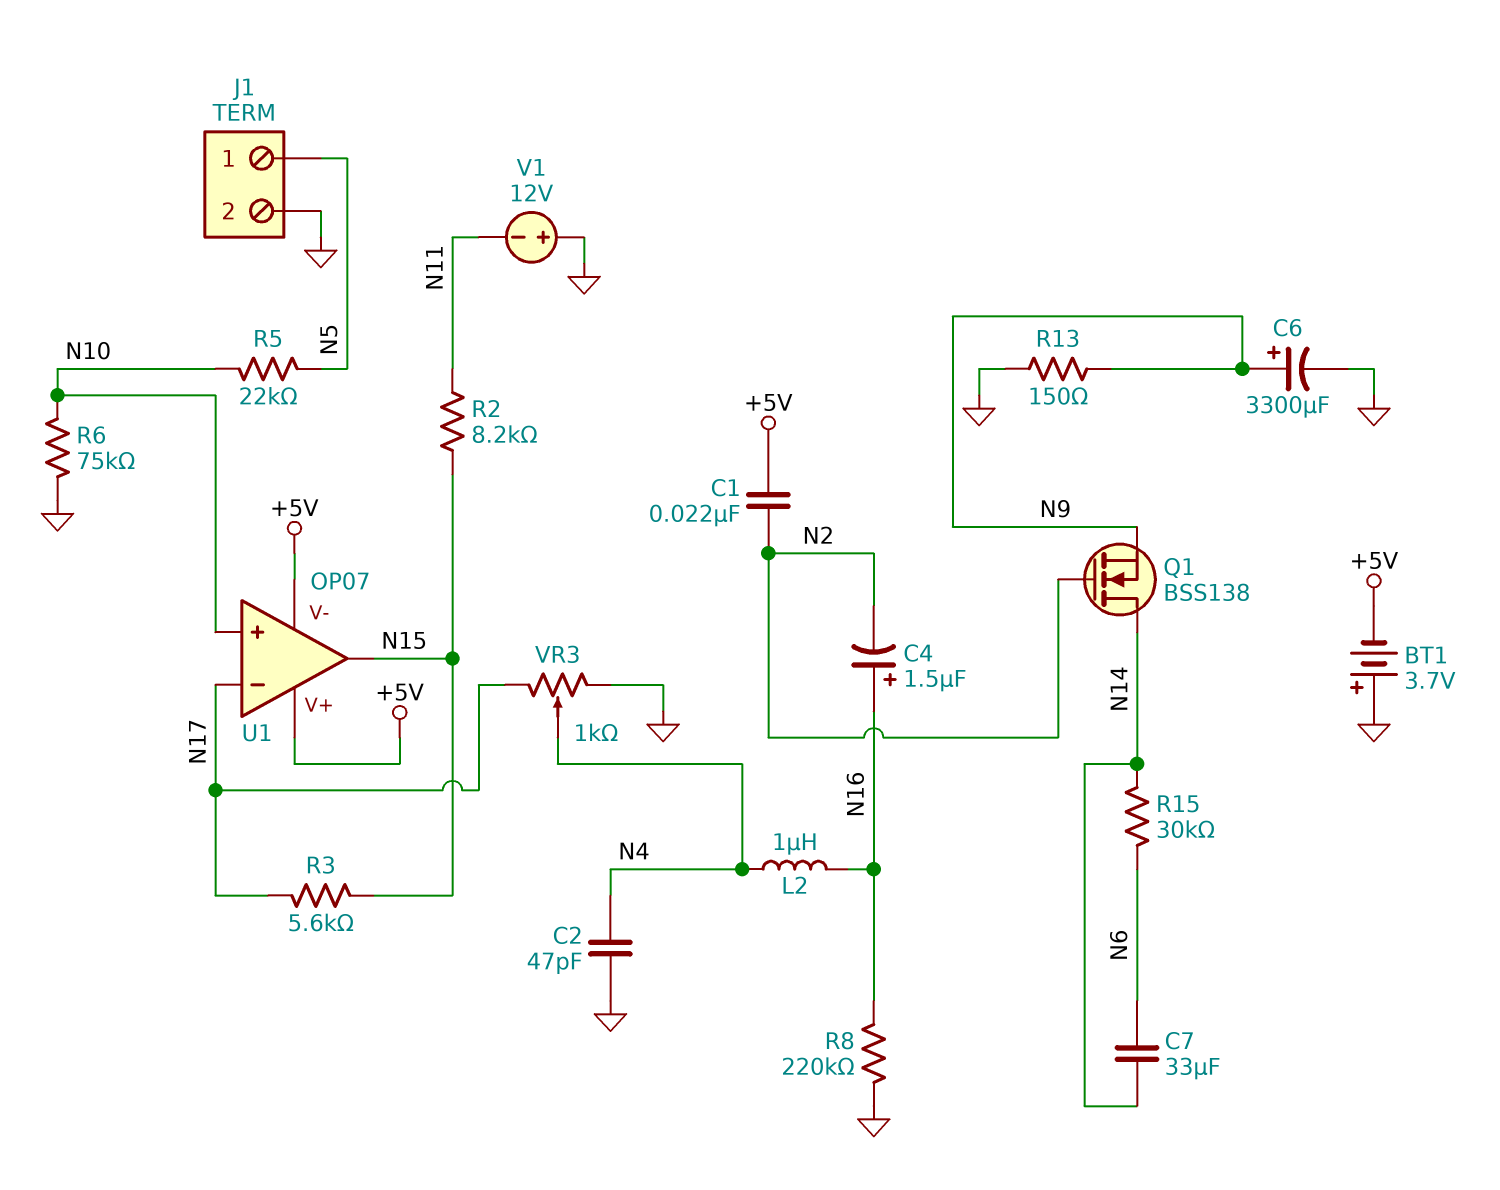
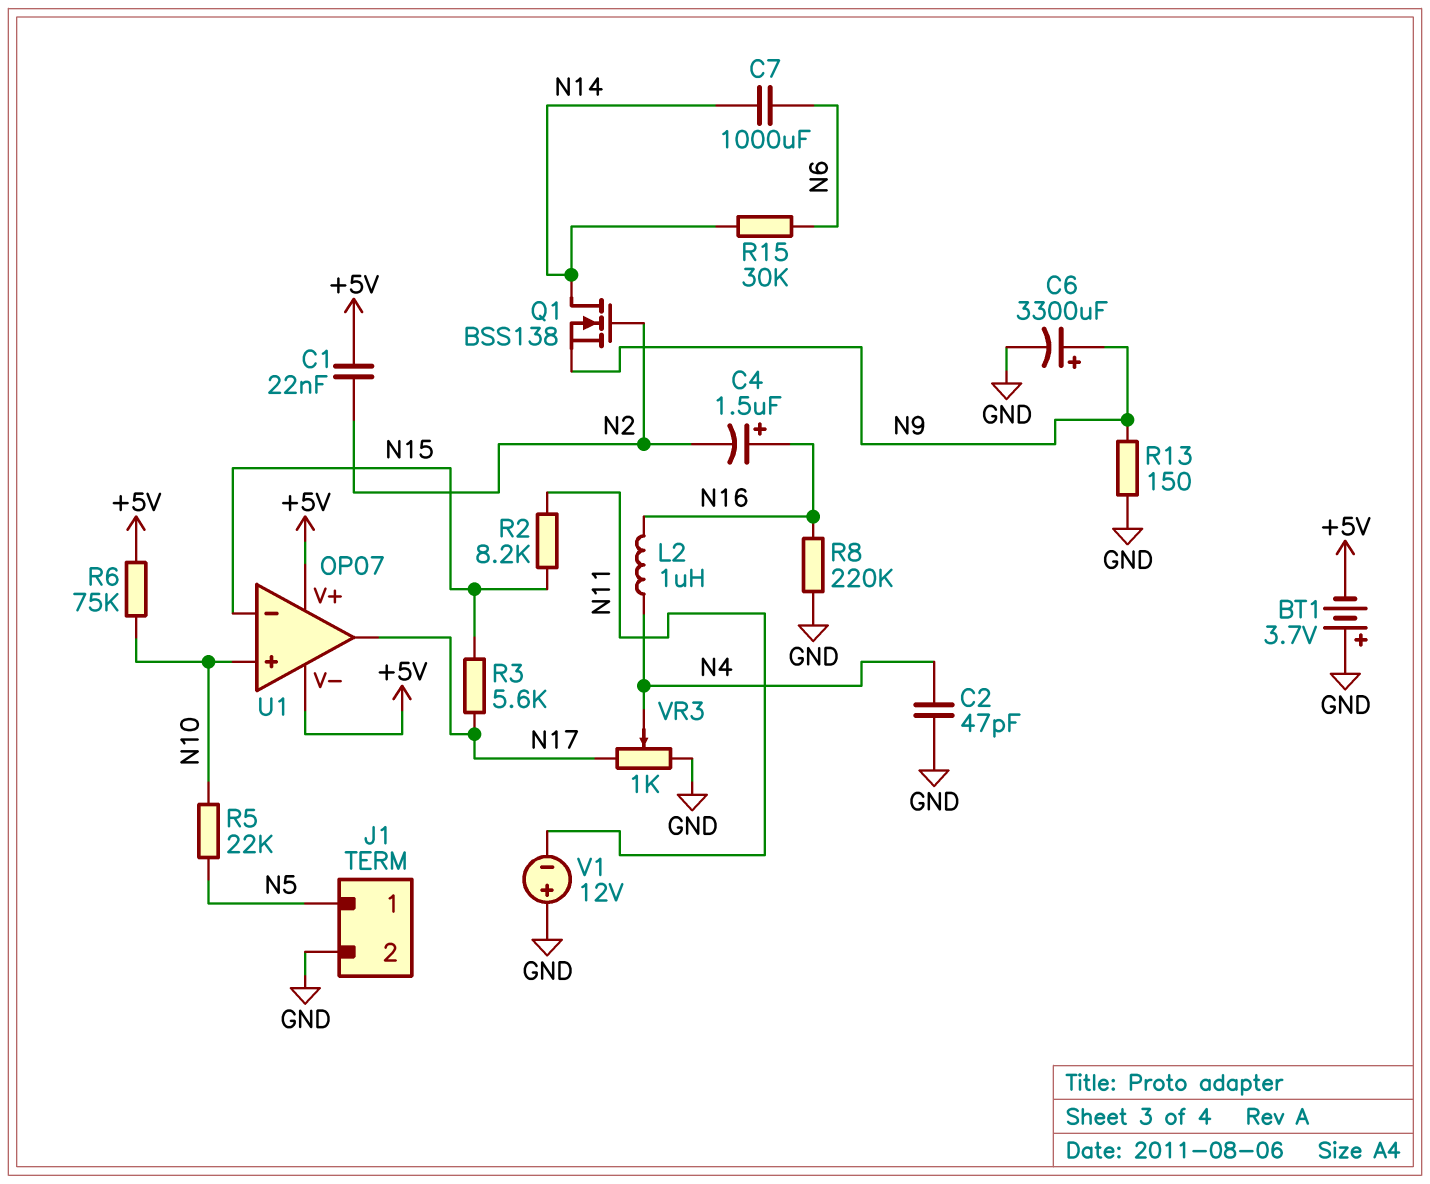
C7: 33uF (N6, N14) -> 1000uF (N6, N14)
R6: 75k (GND, N10) -> 75k (+5V, N10)
U1 pin in-: N17 -> N15
U1 pin out: N15 -> N17

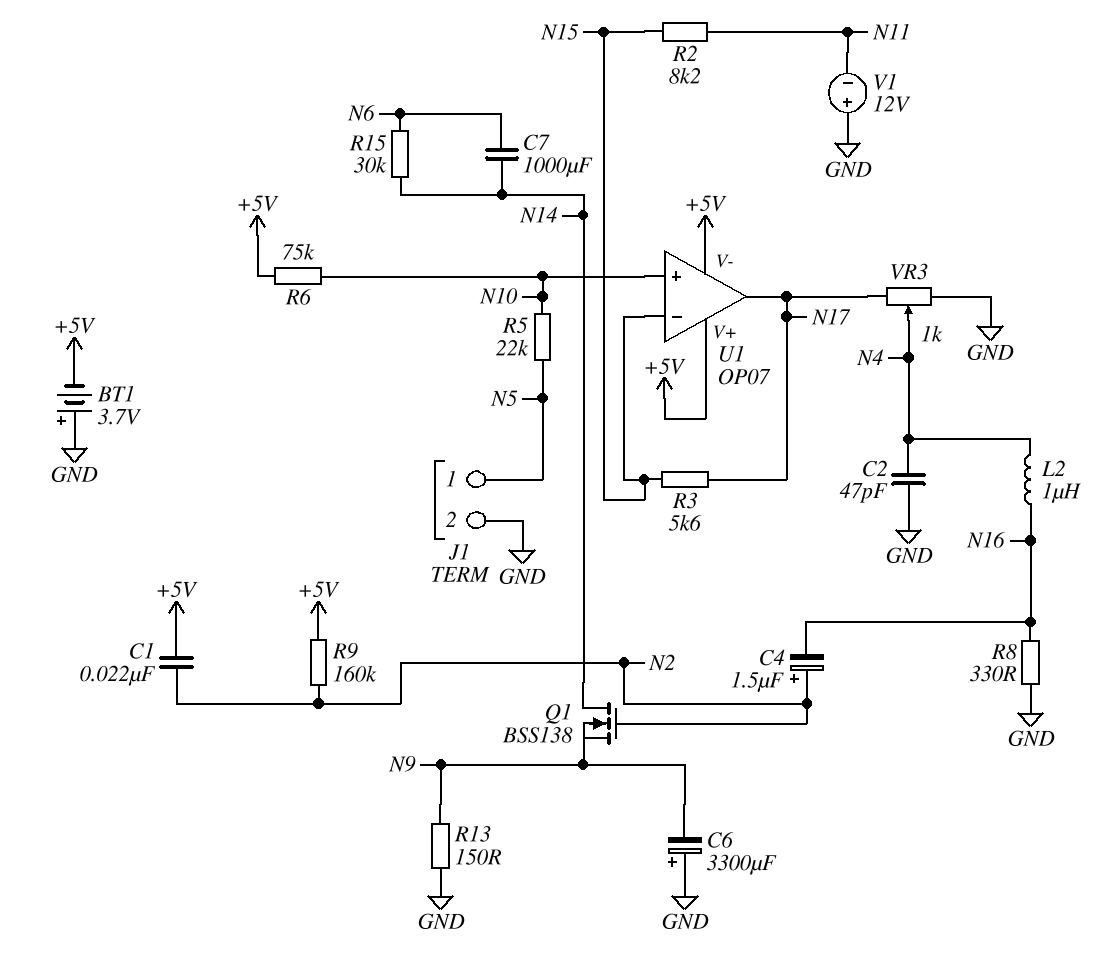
C4: 1.5uF (plus N16, minus N2) -> 1.5uF (plus N2, minus N16)
C6: 3300uF (plus N9, minus GND) -> 3300uF (plus GND, minus N9)
R8: 220k (GND, N16) -> 330 (GND, N16)
R9: none -> 160k (+5V, N2)

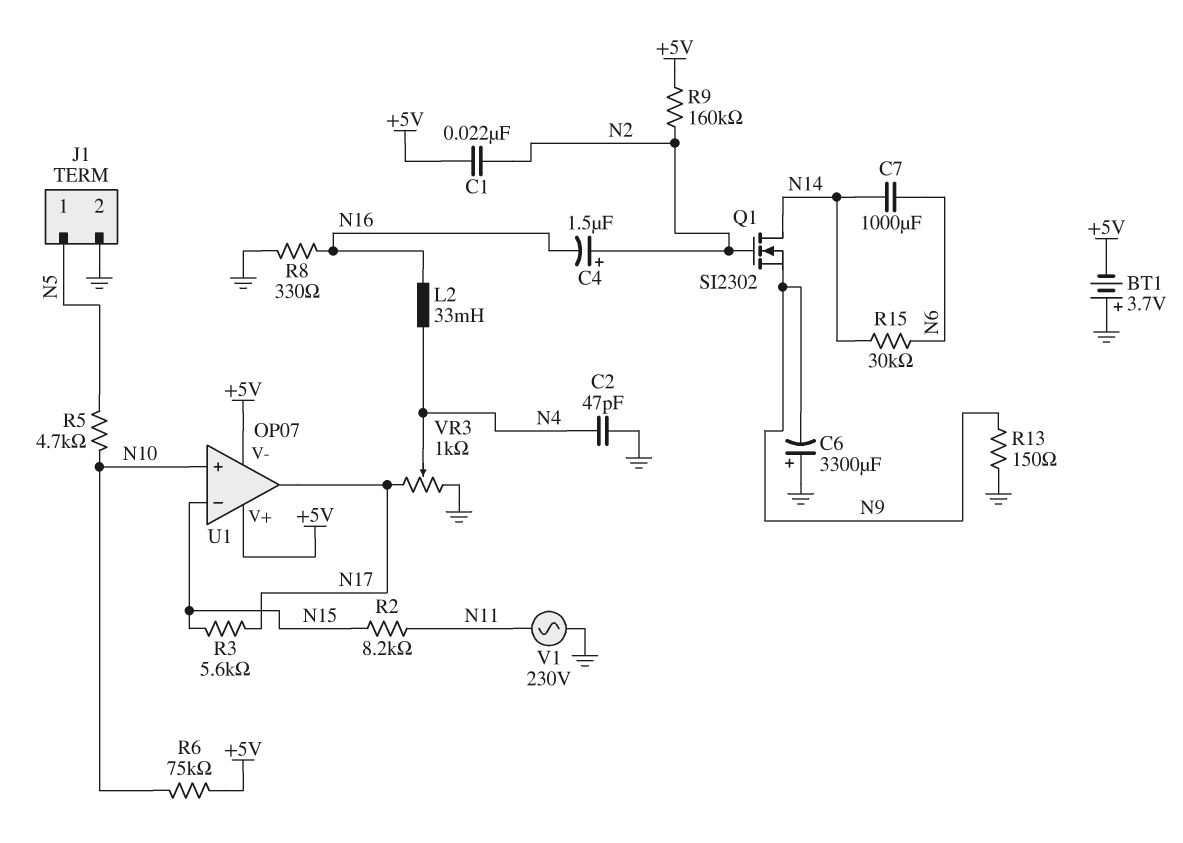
L2: 1uH (N4, N16) -> 33mH (N4, N16)
Q1: NMOS BSS138 (G N2, D N14, S N9) -> NMOS SI2302 (G N2, D N14, S N9)
R5: 22k (N5, N10) -> 4.7k (N5, N10)
V1: 12V (plus GND, minus N11) -> AC 230V (GND, N11)

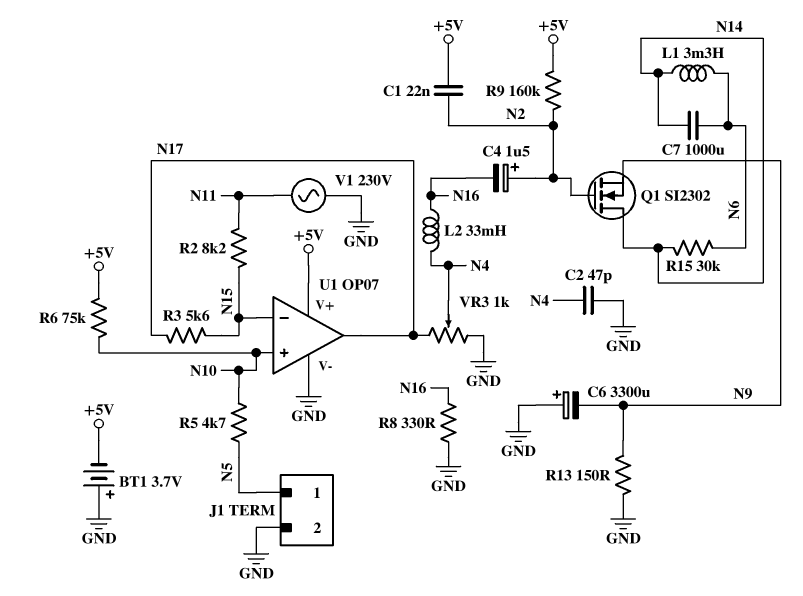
L1: none -> 3.3mH (N6, N14)
U1 pin V-: +5V -> GND

